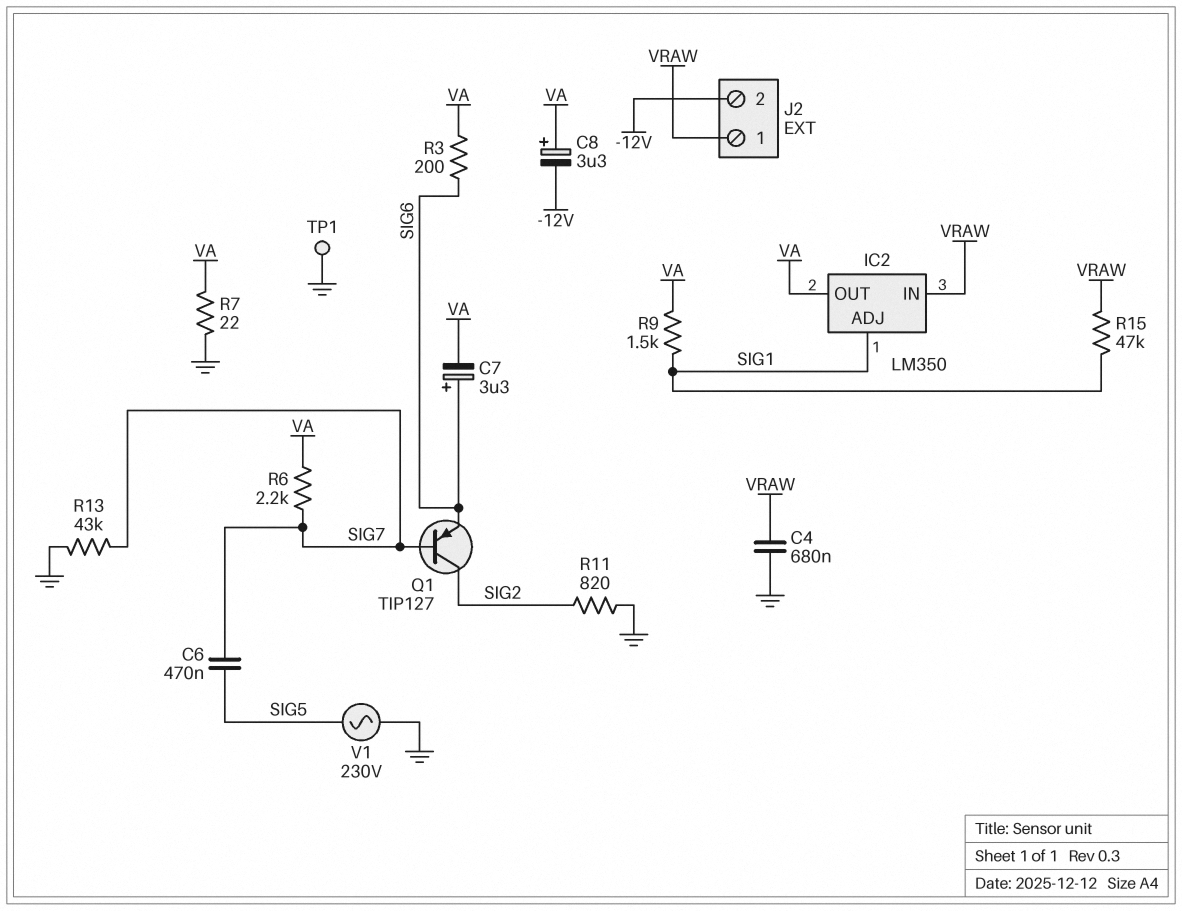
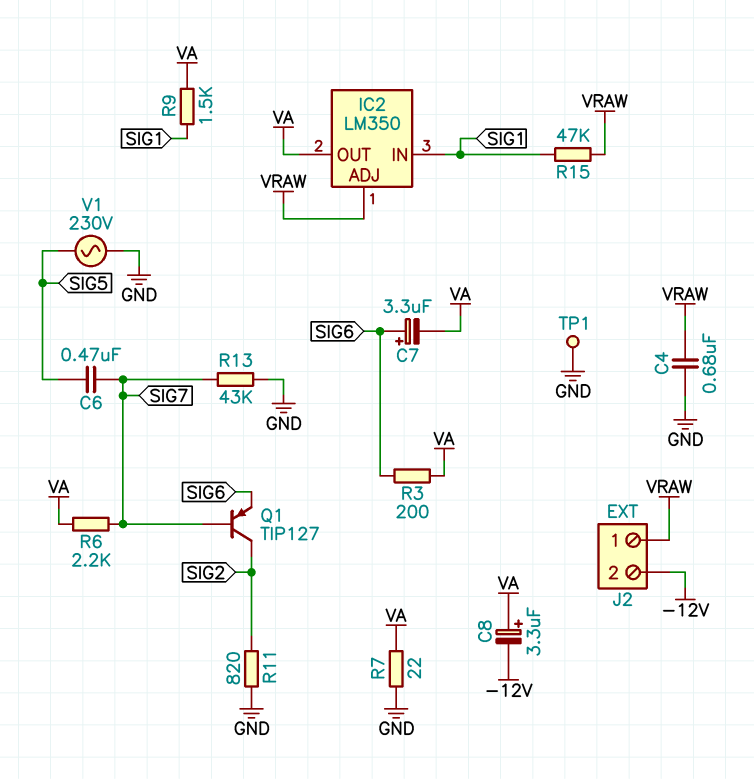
IC2 pin ADJ: SIG1 -> VRAW
IC2 pin IN: VRAW -> SIG1

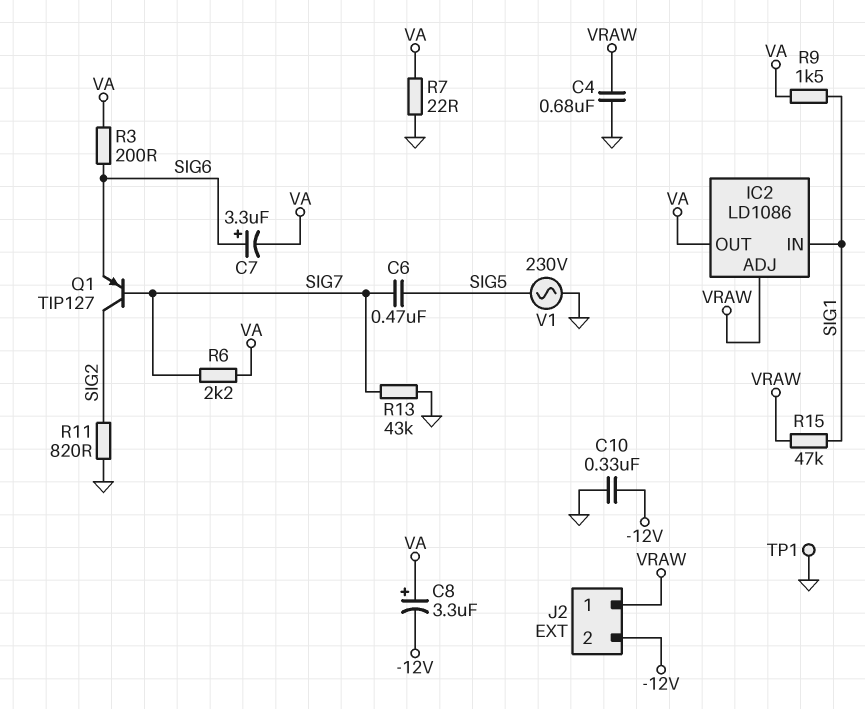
C10: none -> 330nF (-12V, GND)
IC2: LM350 -> LD1086

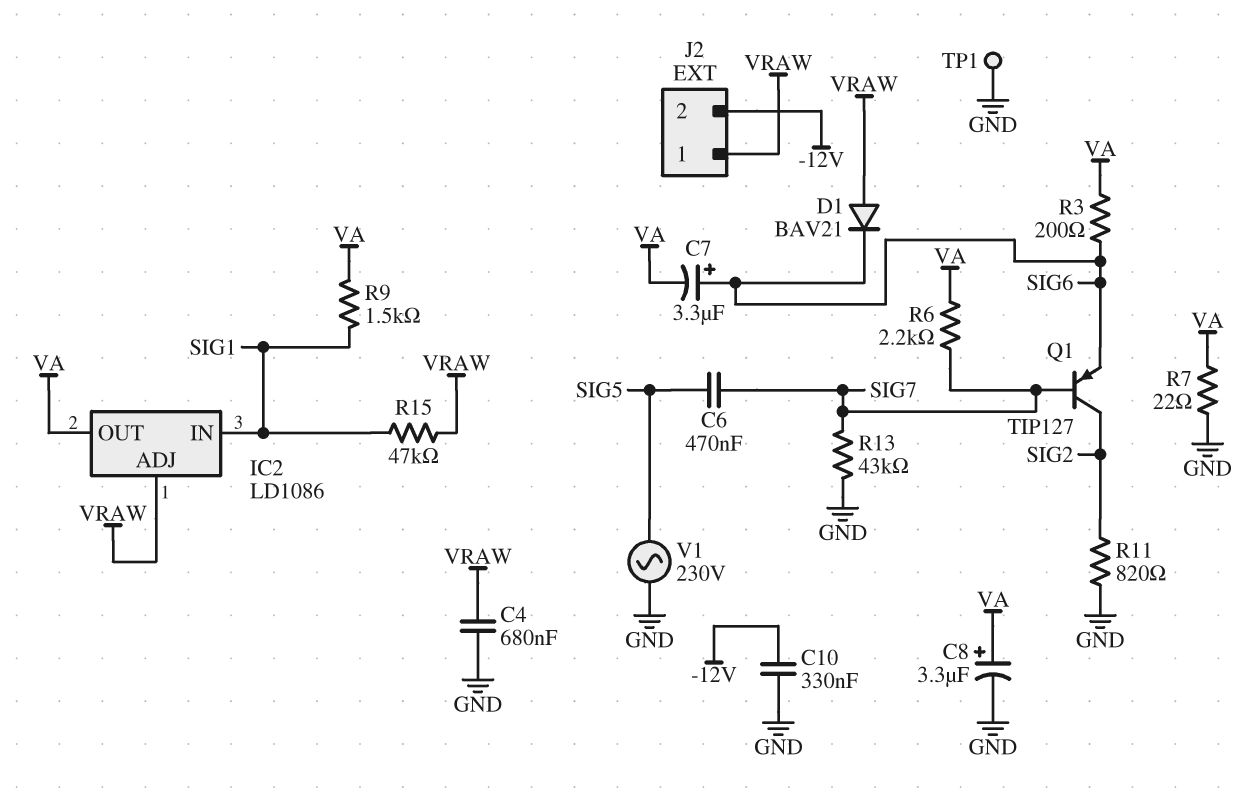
C8: 3.3uF (plus VA, minus -12V) -> 3.3uF (plus VA, minus GND)
D1: none -> diode BAV21 (A VRAW, K SIG6)

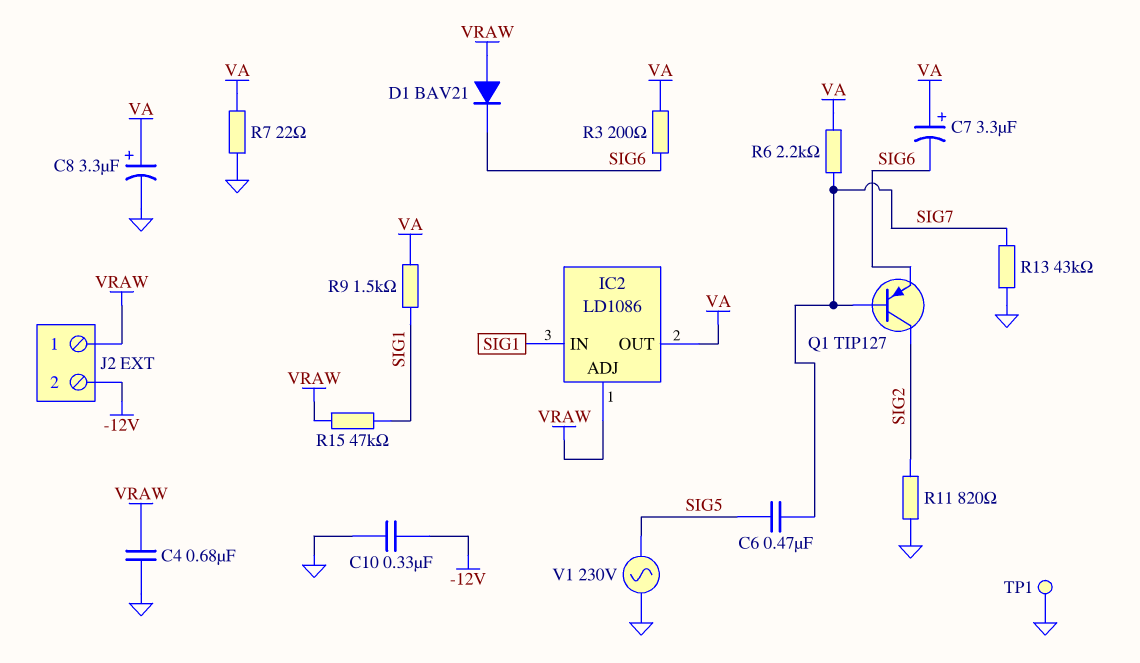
C7: 3.3uF (plus SIG6, minus VA) -> 3.3uF (plus VA, minus SIG6)

